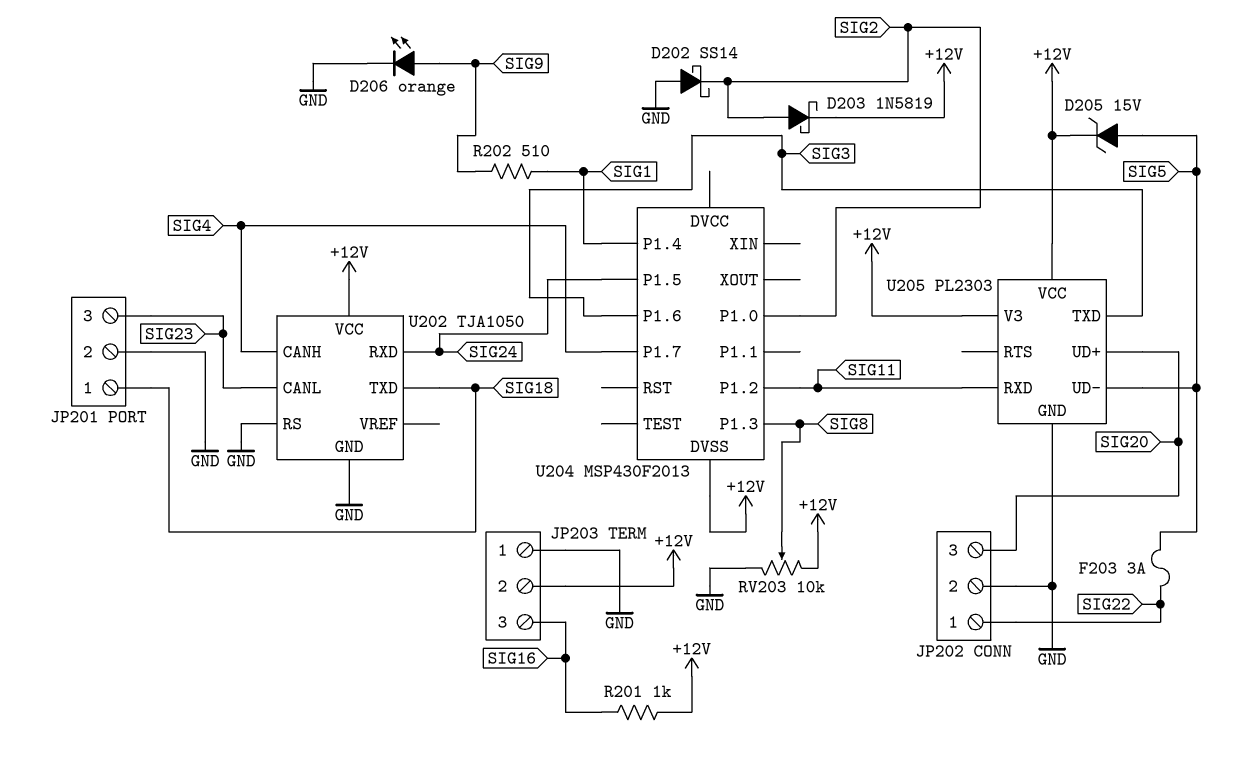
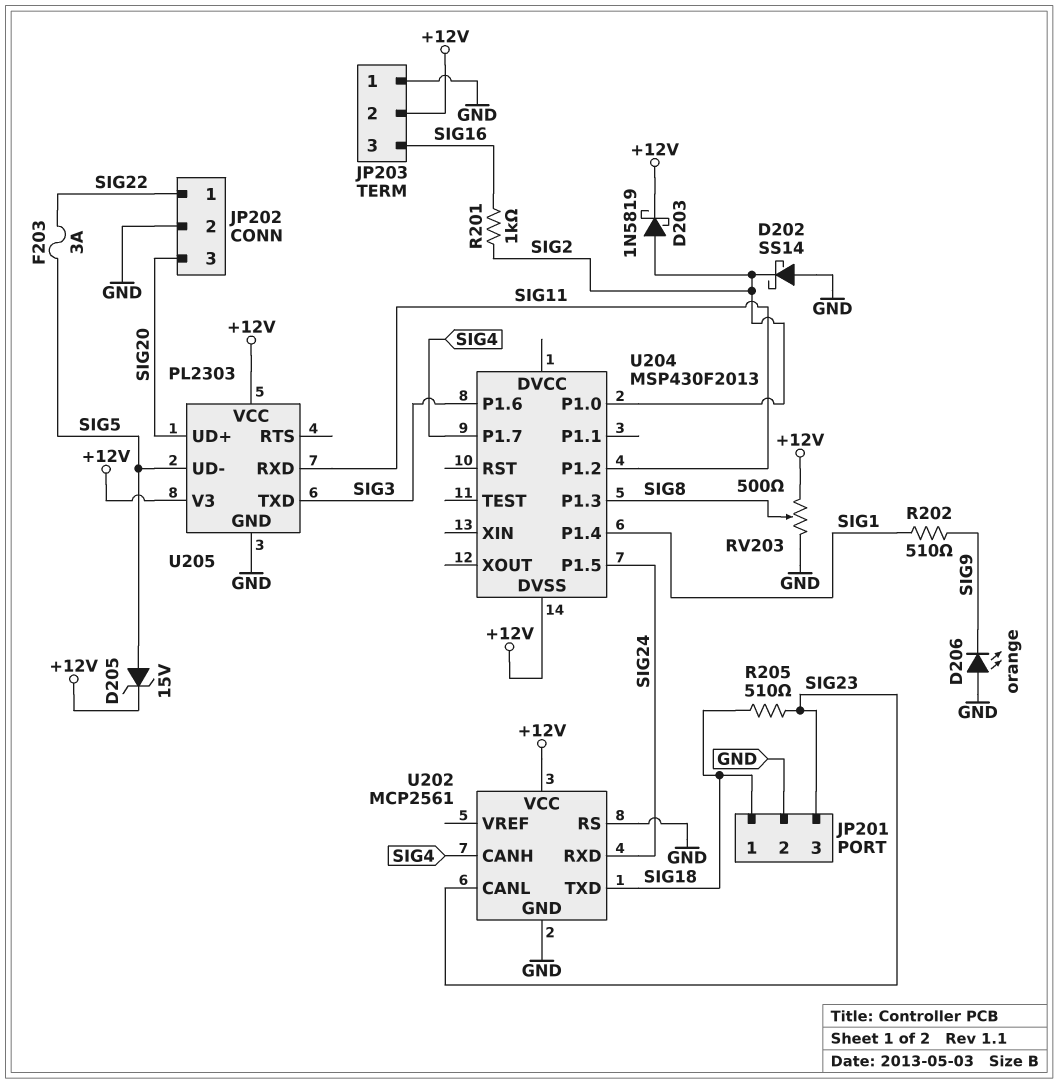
D206: LED orange (A SIG9, K GND) -> LED orange (A GND, K SIG9)
R201: 1k (+12V, SIG16) -> 1k (SIG2, SIG16)
R205: none -> 510 (SIG18, SIG23)
RV203: 10k (+12V, GND, wiper SIG8) -> 500 (+12V, GND, wiper SIG8)
U202: TJA1050 -> MCP2561

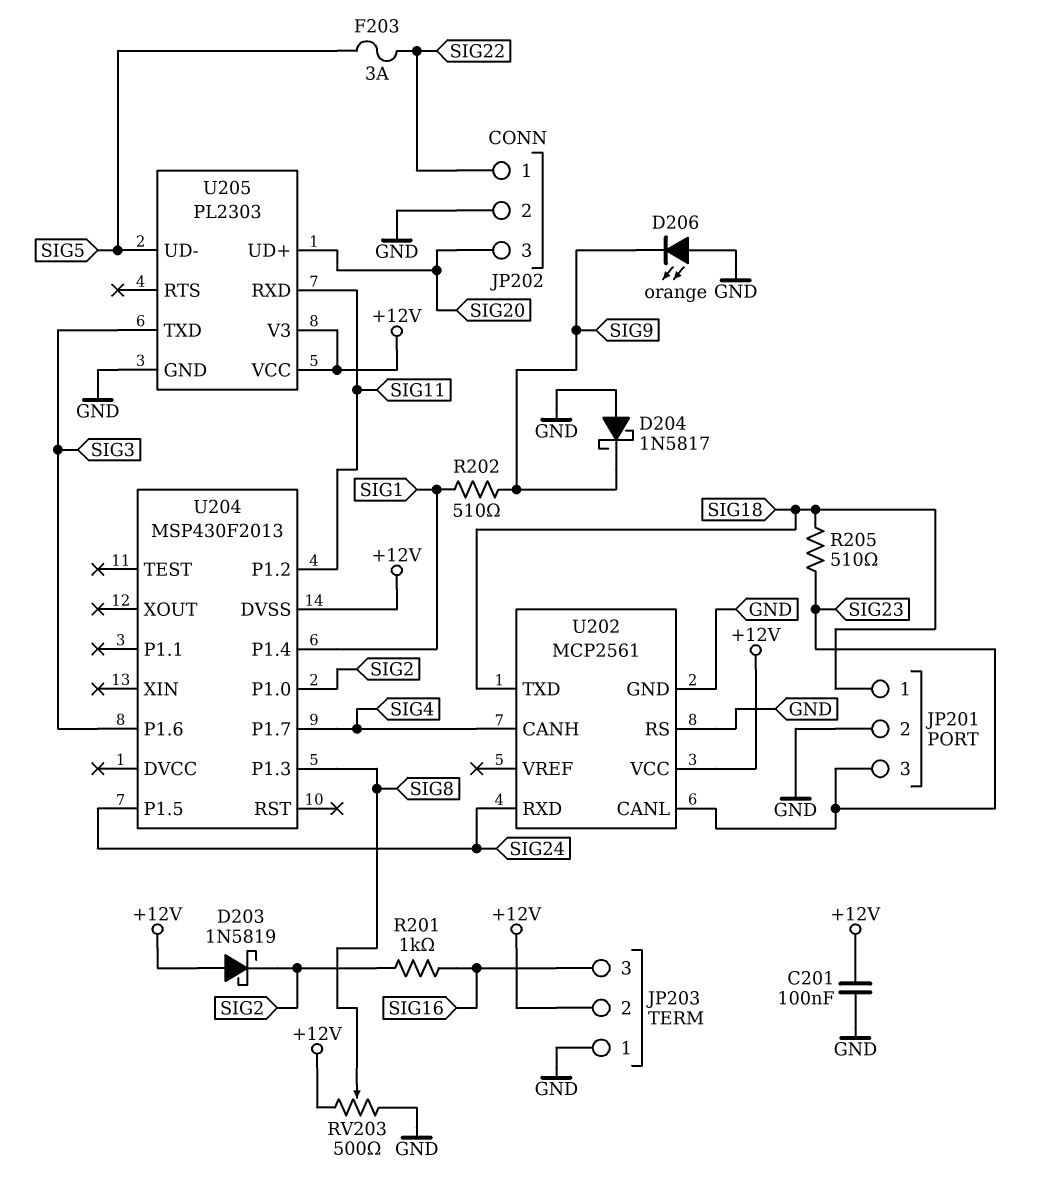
C201: none -> 100nF (+12V, GND)
D202: schottky SS14 (A GND, K SIG2) -> none
D203: schottky 1N5819 (A SIG2, K +12V) -> schottky 1N5819 (A +12V, K SIG2)
D204: none -> schottky 1N5817 (A GND, K SIG9)
D205: zener 15V (A SIG5, K +12V) -> none

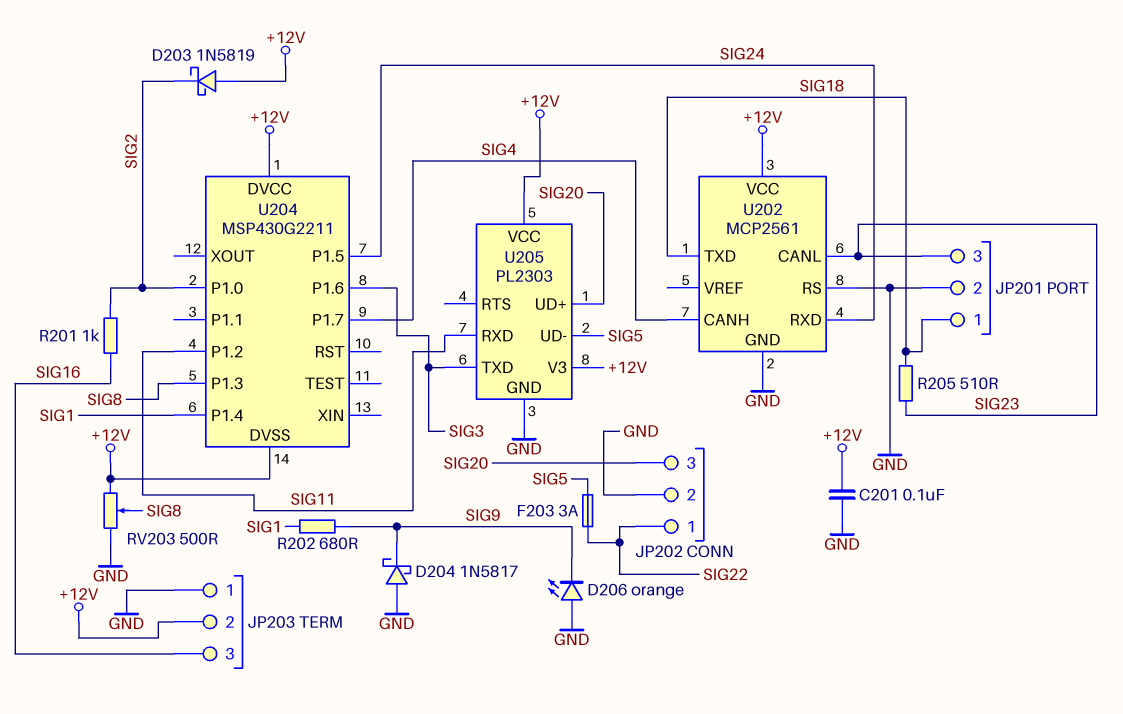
R202: 510 (SIG1, SIG9) -> 680 (SIG1, SIG9)
U204: MSP430F2013 -> MSP430G2211
U204 pin DVCC: none -> +12V

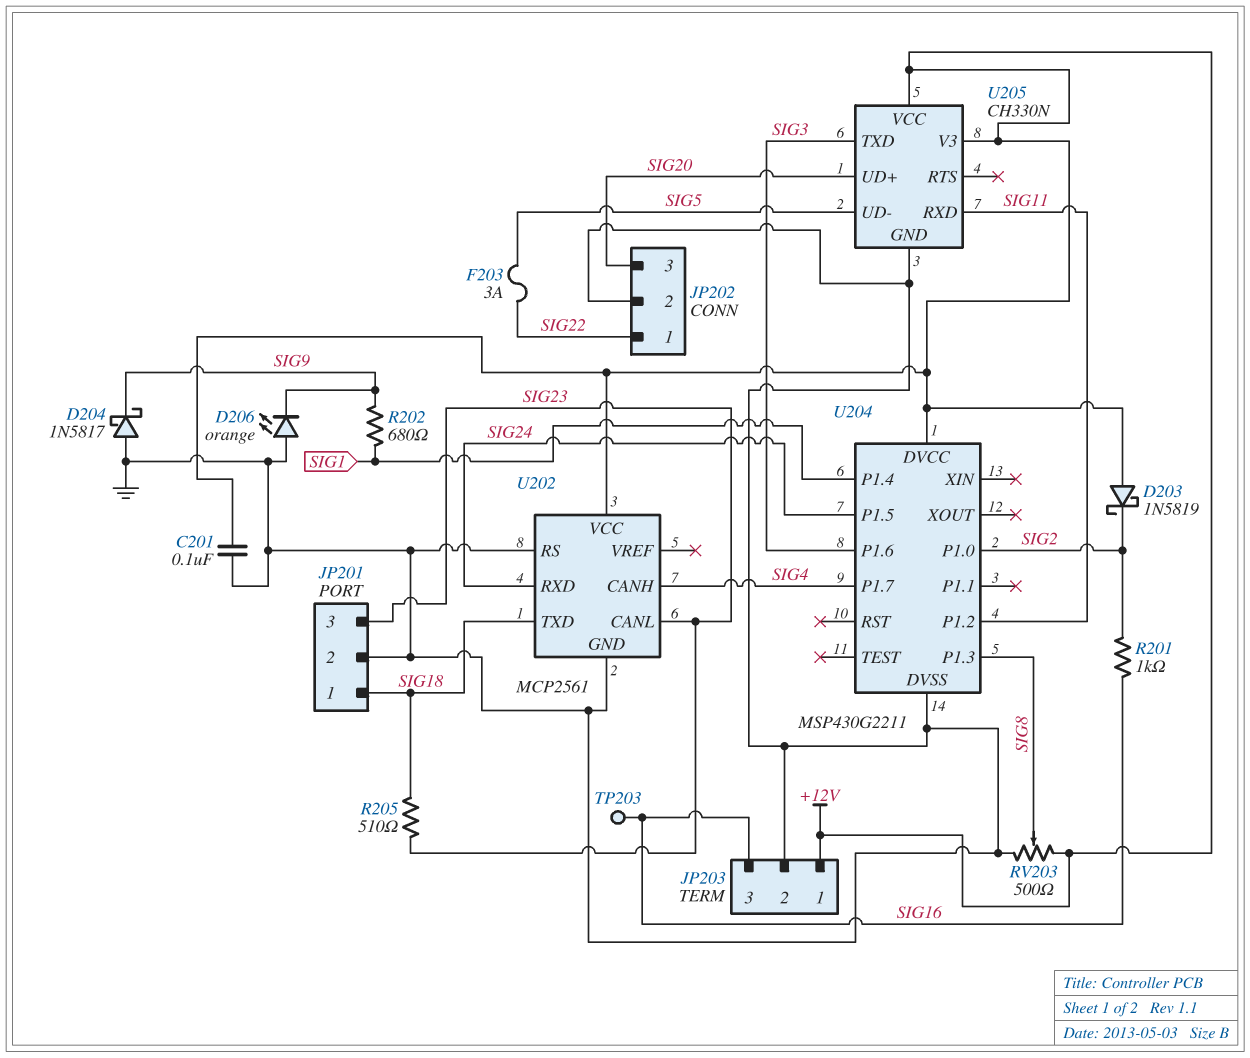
JP203 pin 1: GND -> +12V
JP203 pin 2: +12V -> GND
TP203: none -> test point (SIG16)
U204 pin DVSS: +12V -> GND
U205: PL2303 -> CH330N

